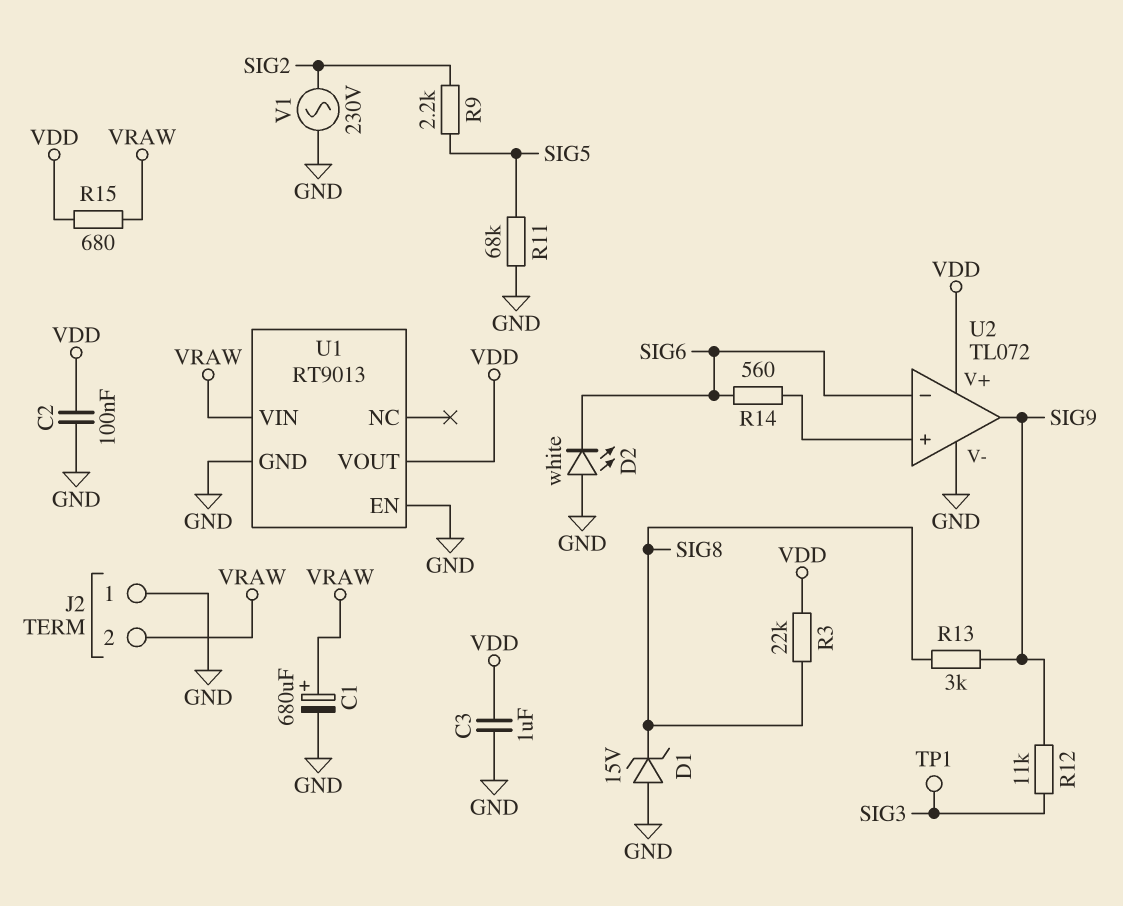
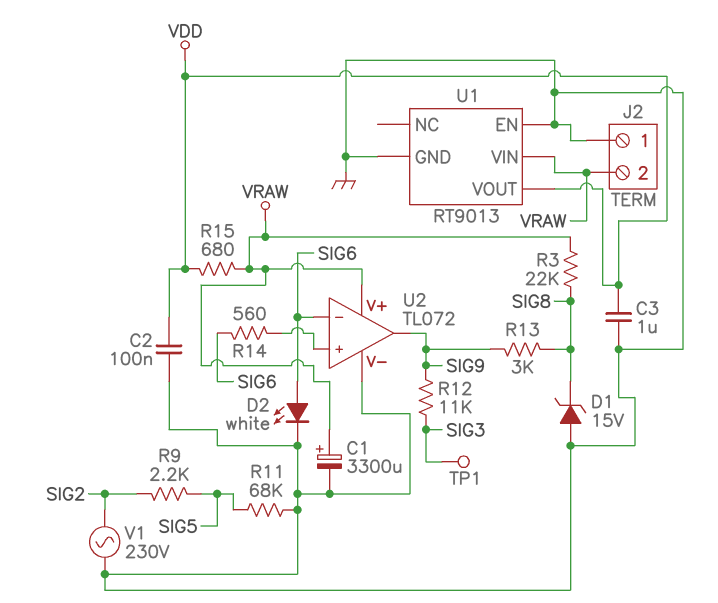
C1: 680uF (plus VRAW, minus GND) -> 3300uF (plus VRAW, minus GND)
D2: LED white (A GND, K SIG6) -> LED white (A SIG6, K GND)
R3: 22k (SIG8, VDD) -> 22k (SIG8, VRAW)
U2 pin V+: VDD -> VRAW

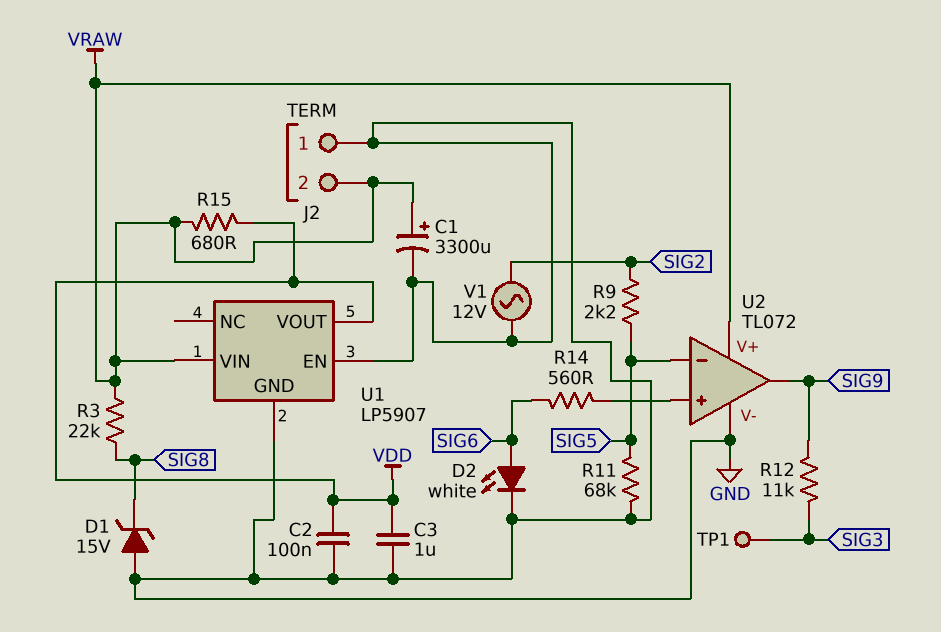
R13: 3k (SIG8, SIG9) -> none
U1: RT9013 -> LP5907
U2 pin in-: SIG6 -> SIG5
V1: AC 230V (GND, SIG2) -> AC 12V (GND, SIG2)

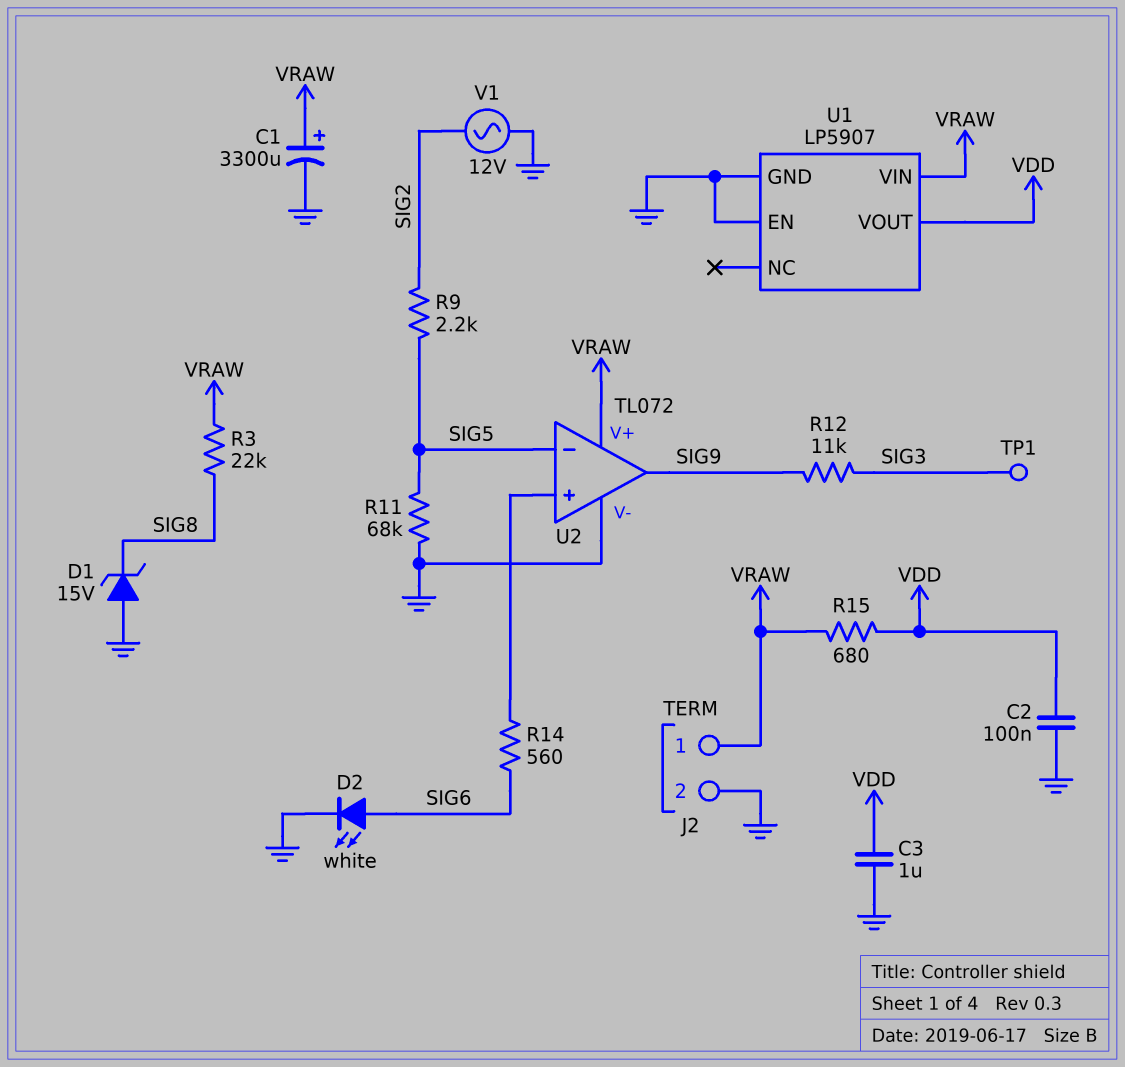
J2 pin 1: GND -> VRAW
J2 pin 2: VRAW -> GND

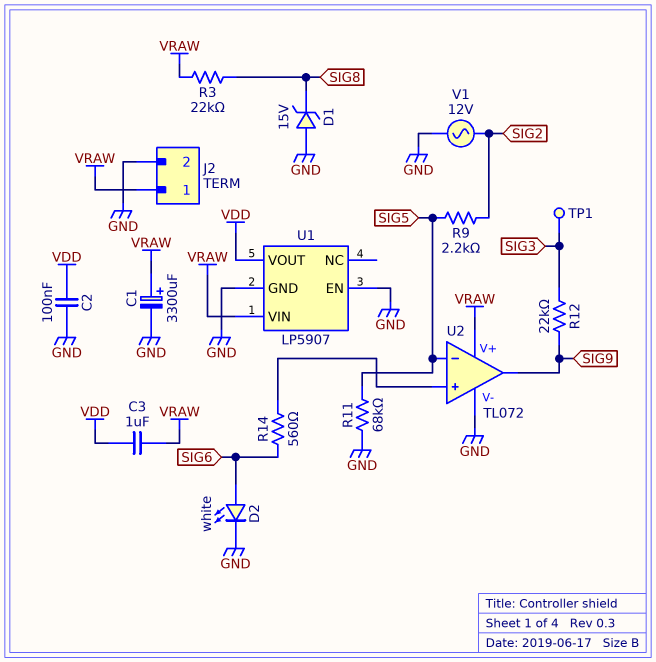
C3: 1uF (GND, VDD) -> 1uF (VDD, VRAW)
R12: 11k (SIG3, SIG9) -> 22k (SIG3, SIG9)
R15: 680 (VDD, VRAW) -> none

